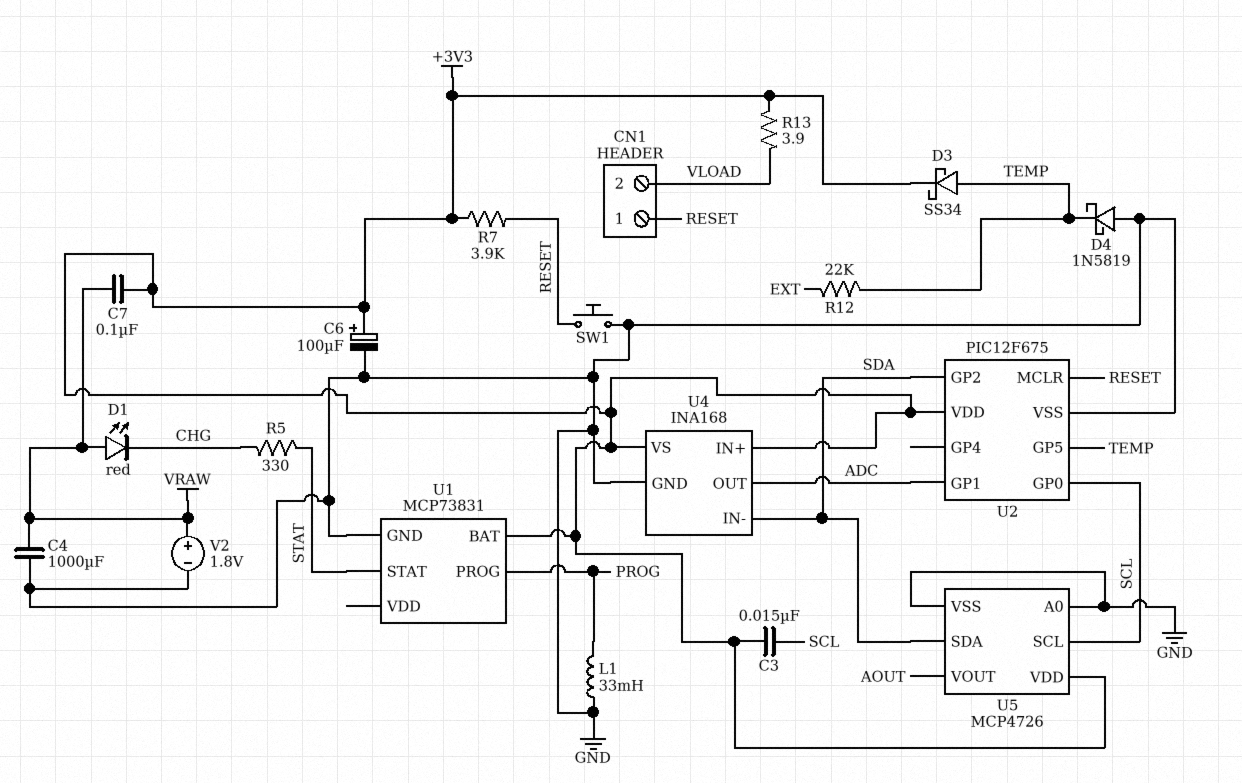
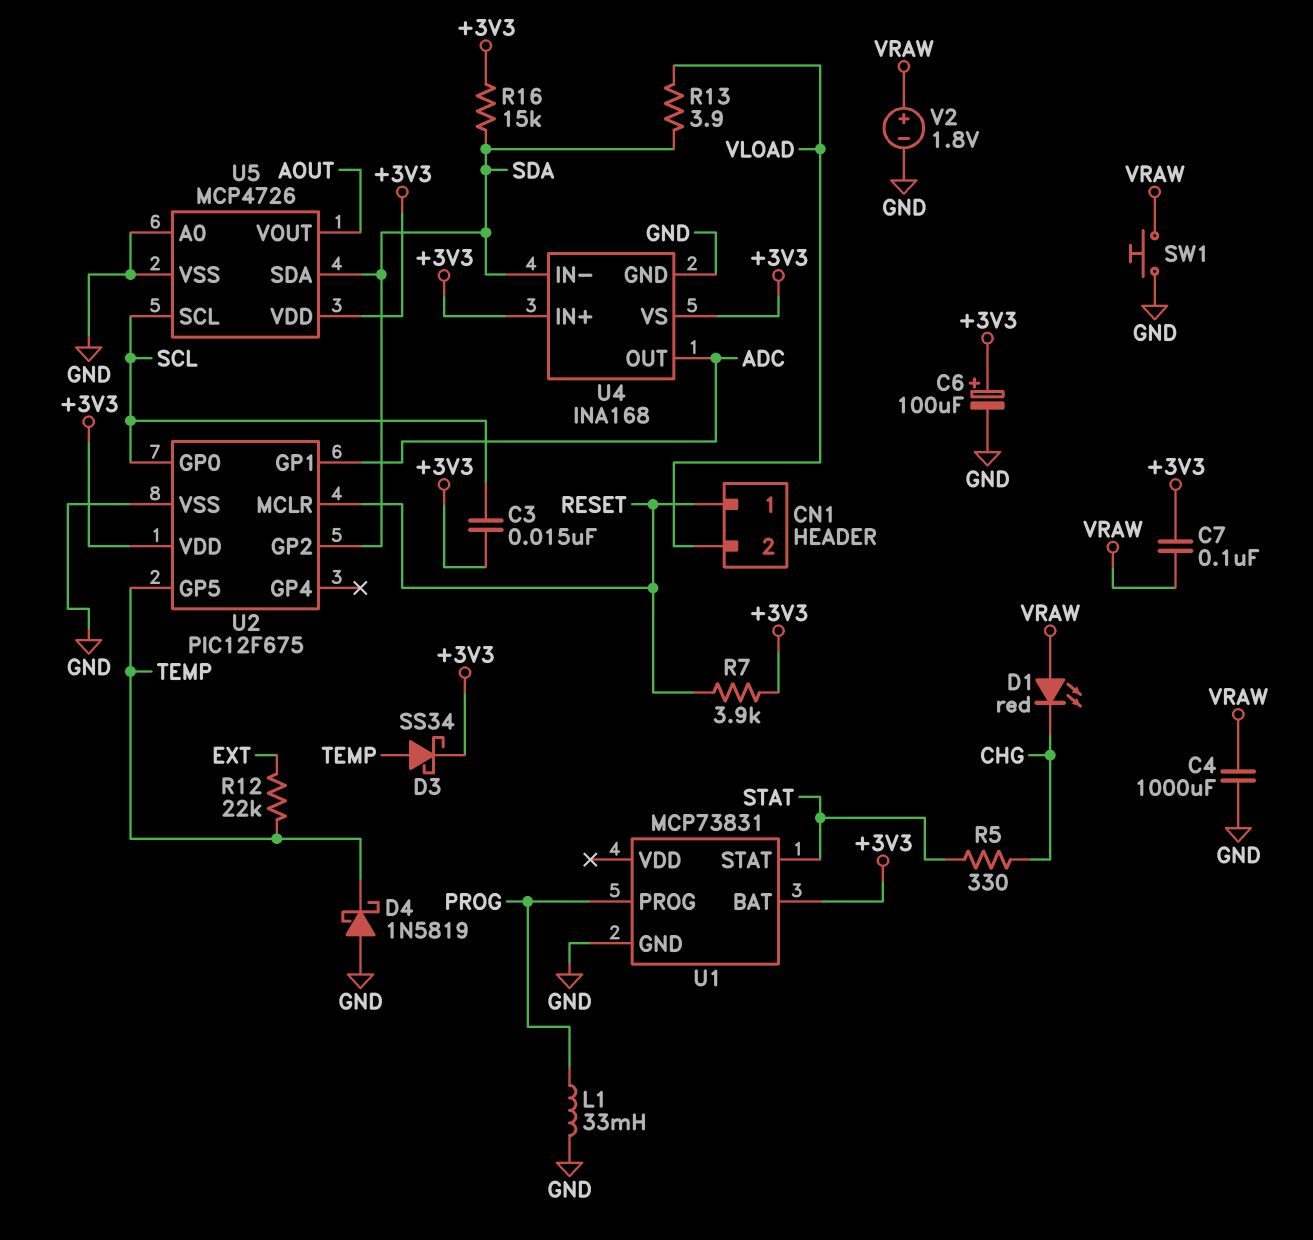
R13: 3.9 (+3V3, VLOAD) -> 3.9 (SDA, VLOAD)
R16: none -> 15k (+3V3, SDA)
SW1: button (GND, RESET) -> button (GND, VRAW)

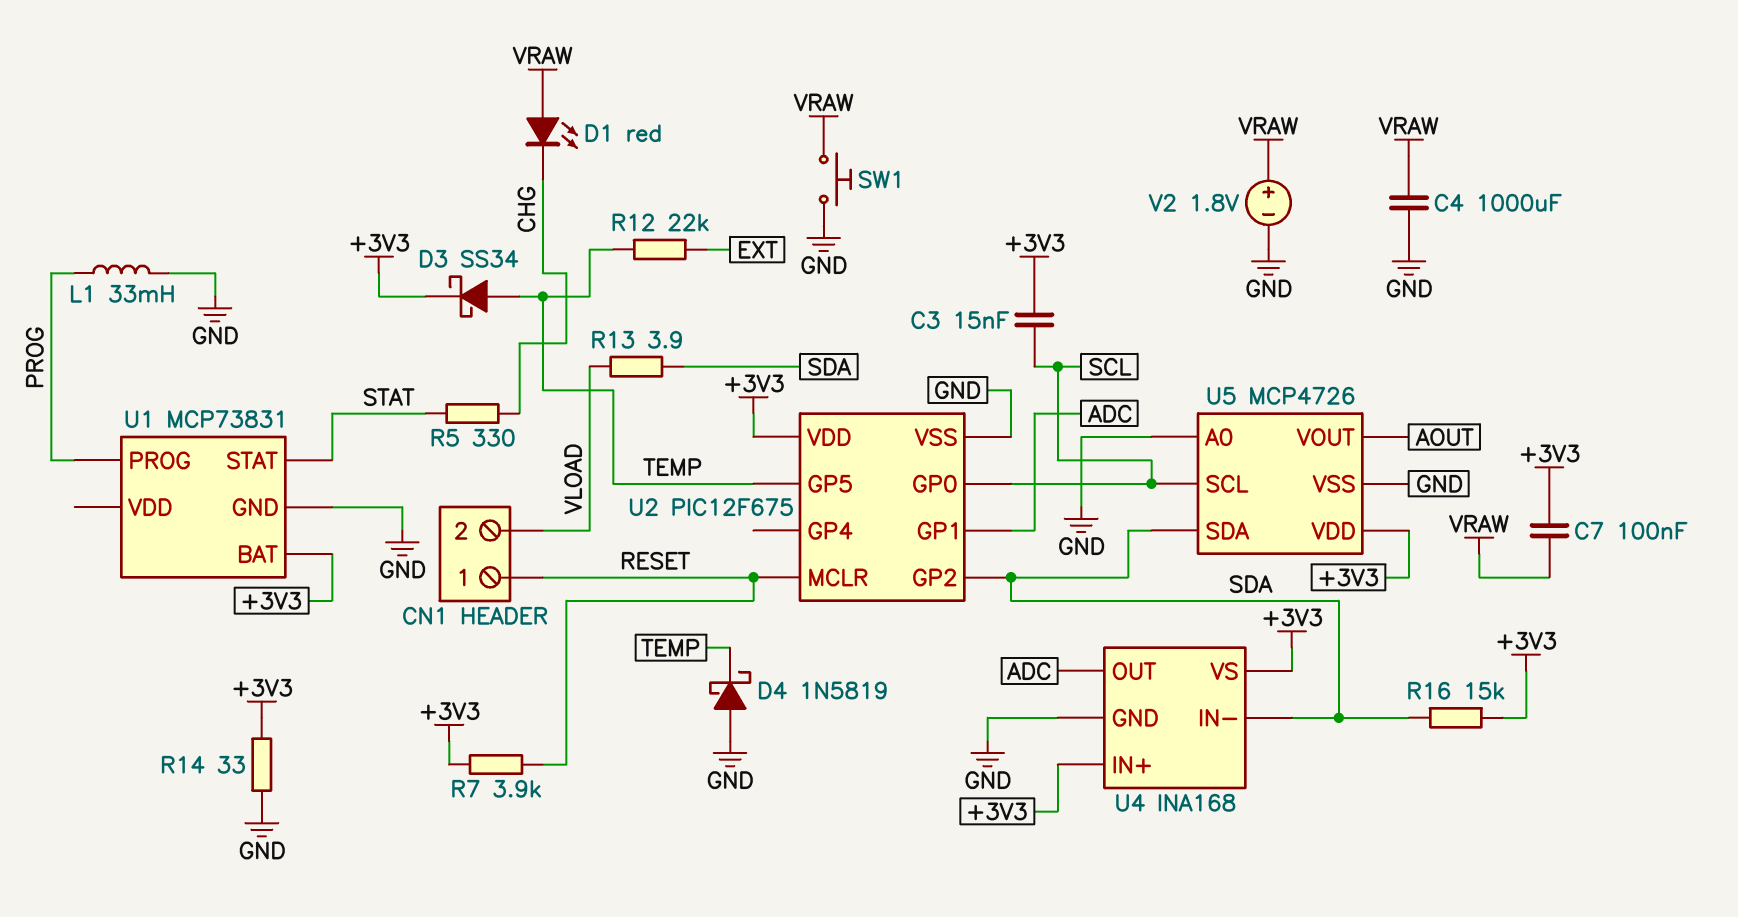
C6: 100uF (plus +3V3, minus GND) -> none
R14: none -> 33 (+3V3, GND)

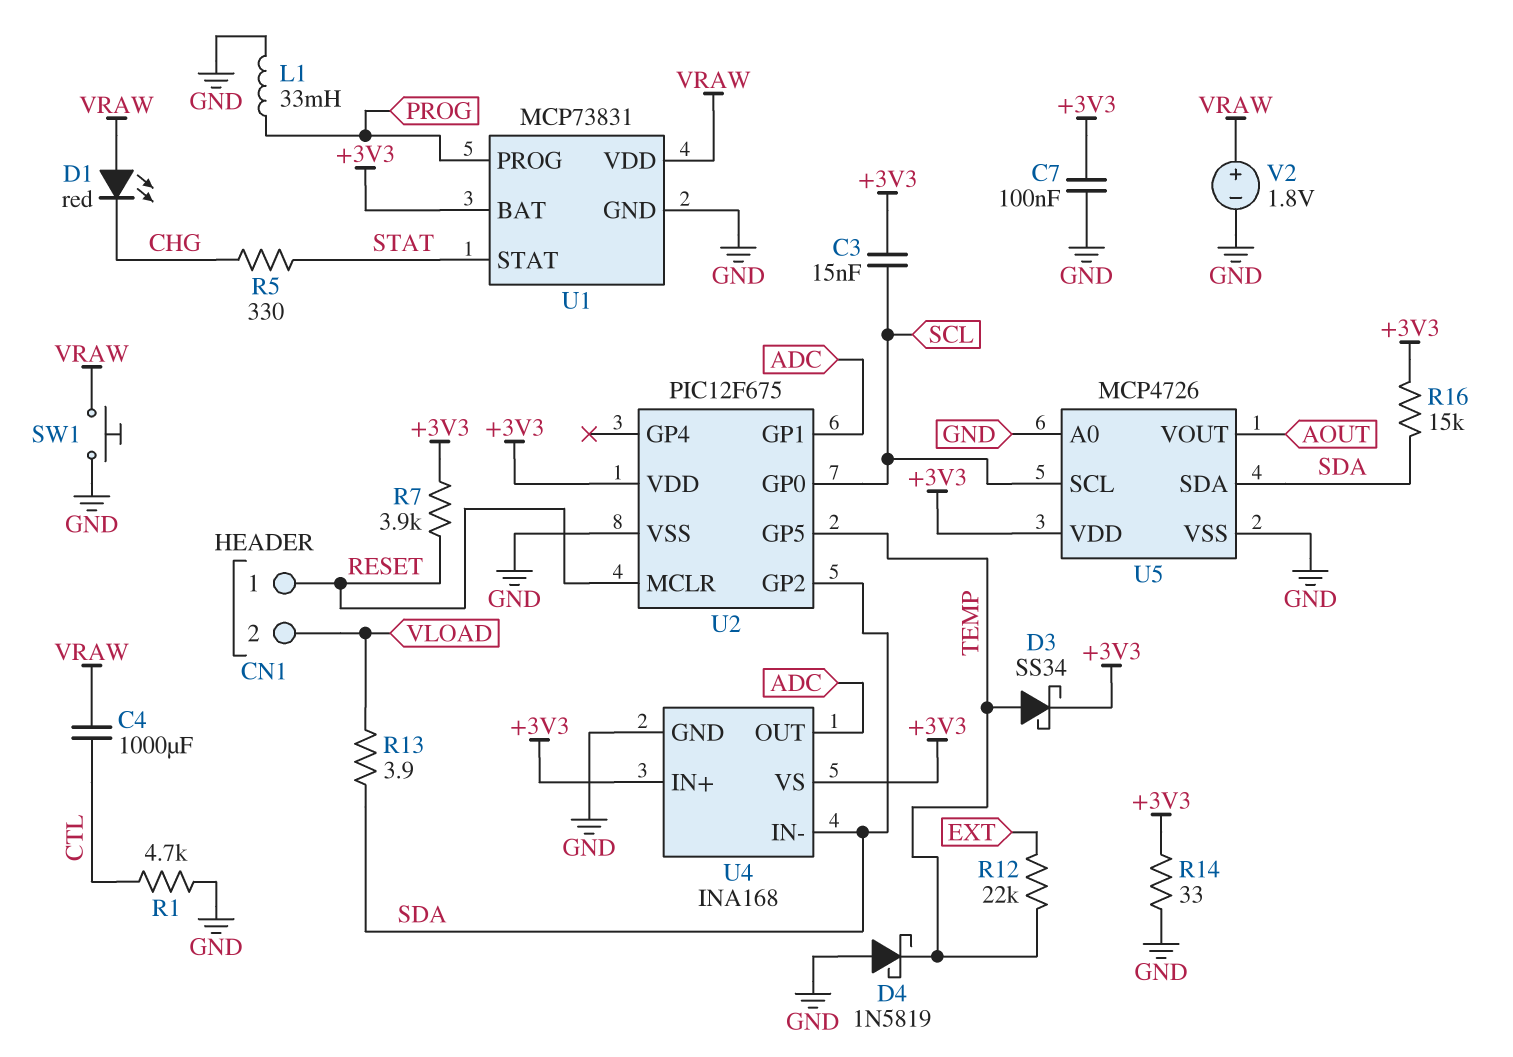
C4: 1000uF (GND, VRAW) -> 1000uF (CTL, VRAW)
C7: 100nF (+3V3, VRAW) -> 100nF (+3V3, GND)
R1: none -> 4.7k (CTL, GND)
U1 pin VDD: none -> VRAW

